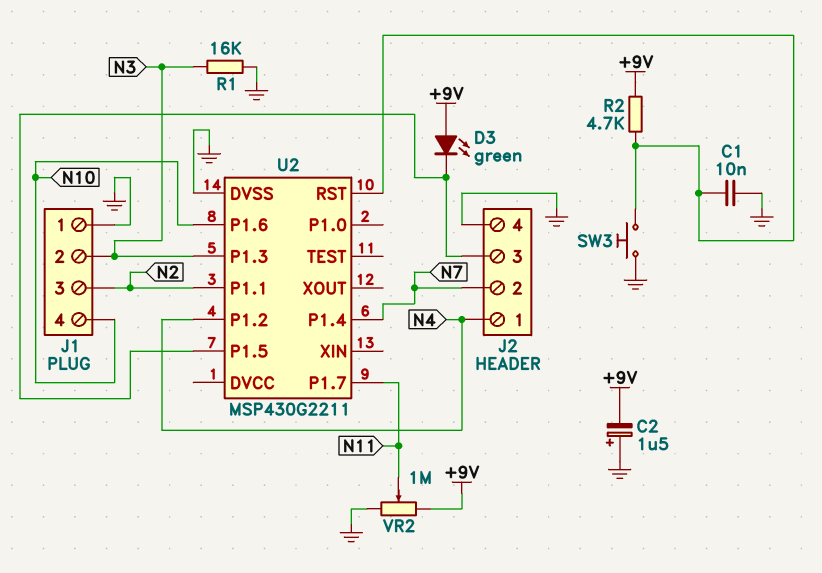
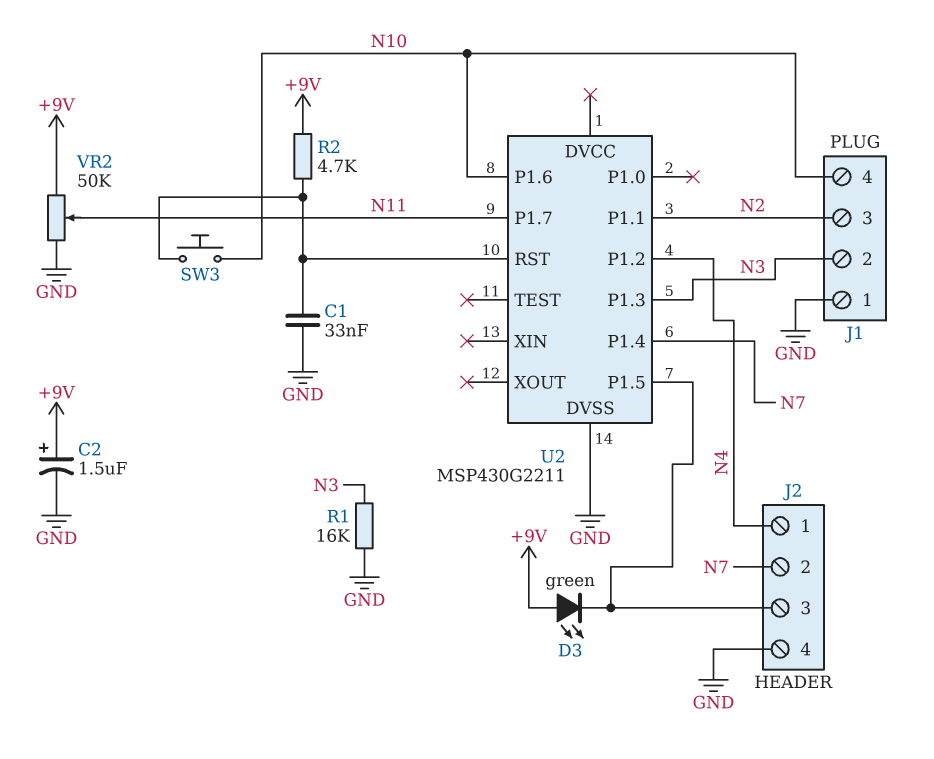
C1: 10nF (GND, U2/RST) -> 33nF (GND, U2/RST)
C2: 1.5uF (plus GND, minus +9V) -> 1.5uF (plus +9V, minus GND)
SW3: button (GND, U2/RST) -> button (N10, U2/RST)
VR2: 1M (+9V, GND, wiper N11) -> 50k (+9V, GND, wiper N11)

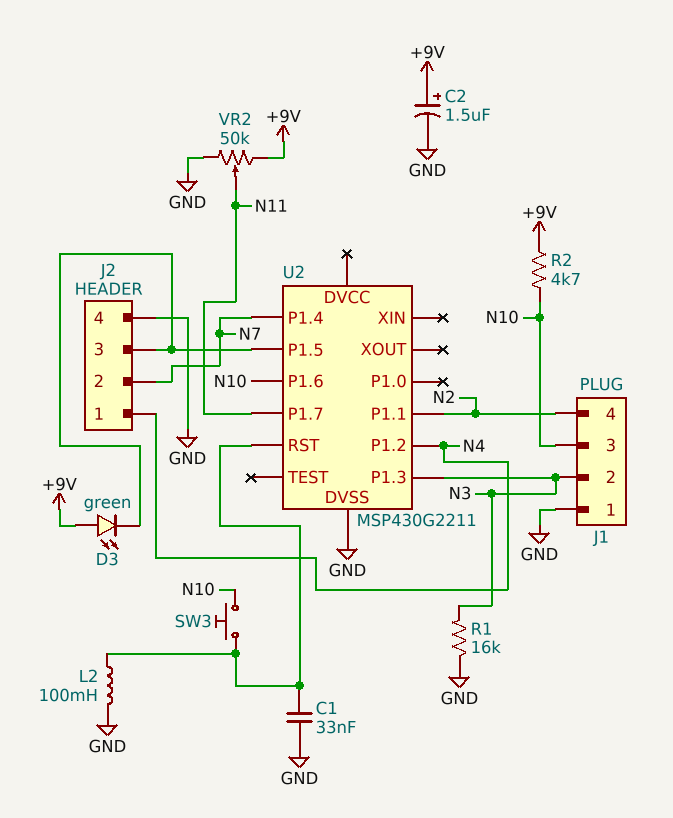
J1 pin 3: N2 -> N10
J1 pin 4: N10 -> N2
L2: none -> 100mH (GND, U2/RST)
R2: 4.7k (+9V, U2/RST) -> 4.7k (+9V, N10)

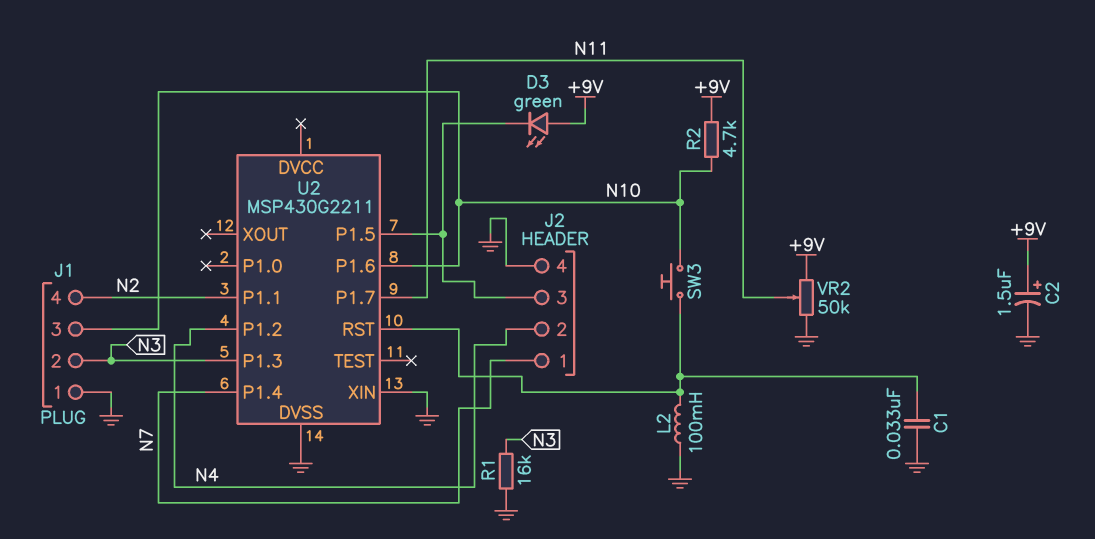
J2 pin 1: N4 -> N7
J2 pin 2: N7 -> N4
U2 pin XIN: none -> GND

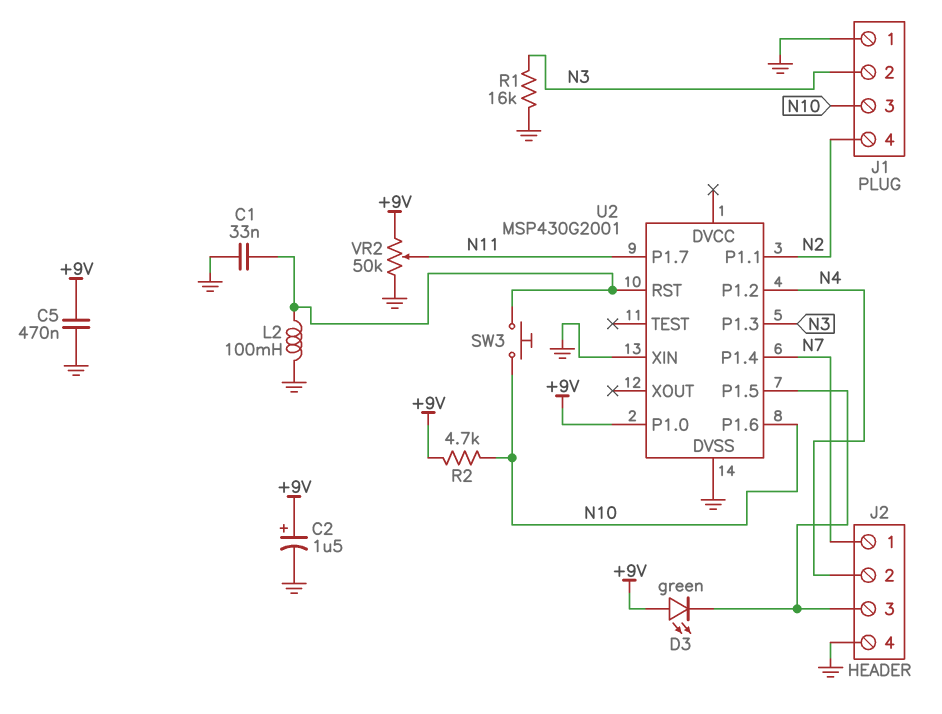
C5: none -> 470nF (+9V, GND)
U2: MSP430G2211 -> MSP430G2001
U2 pin P1.0: none -> +9V

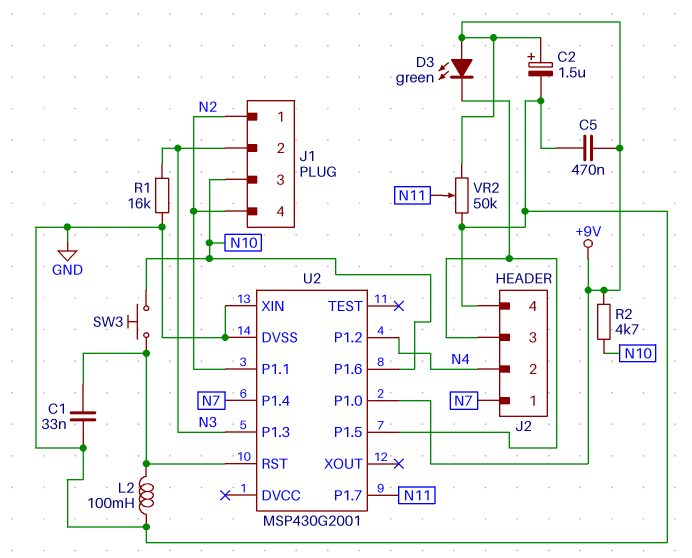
J1 pin 1: GND -> N2

